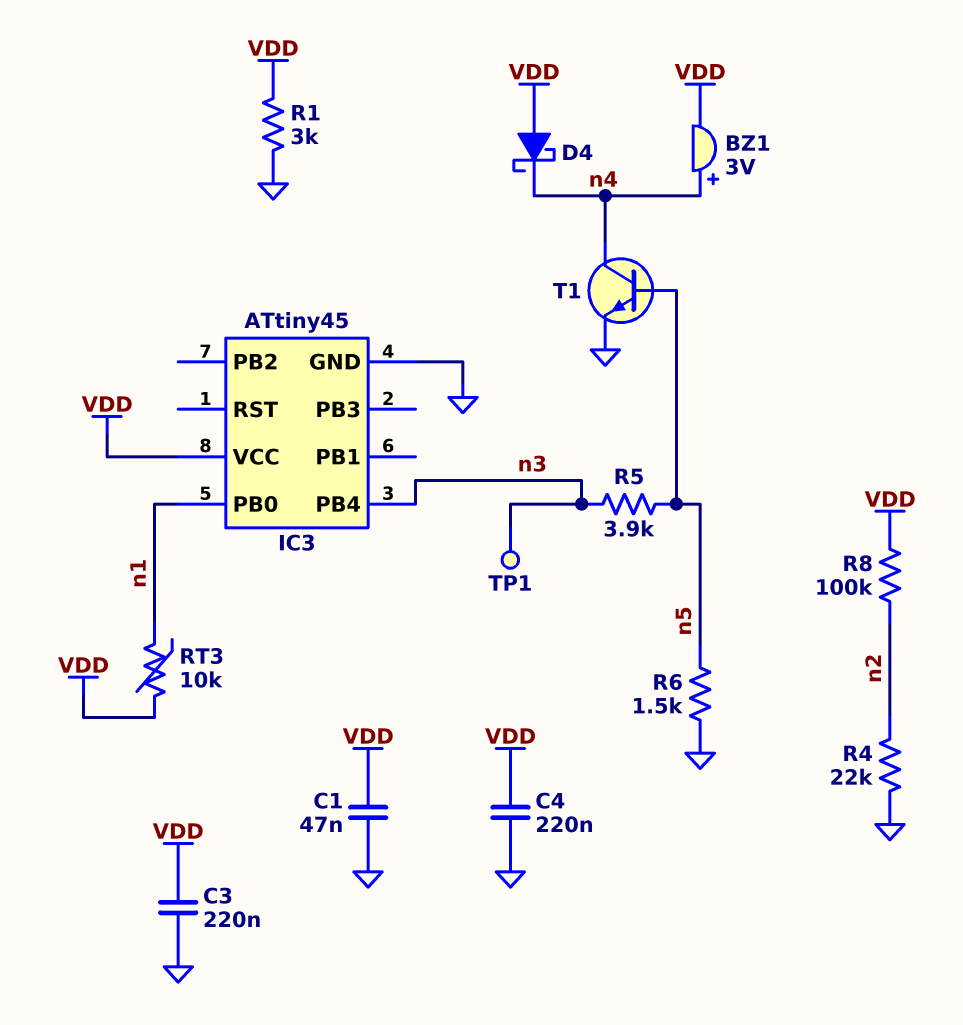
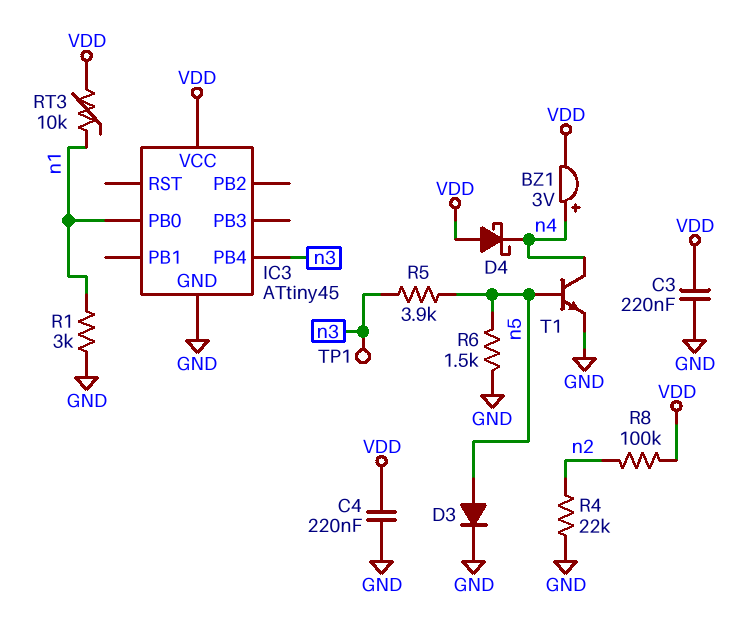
C1: 47nF (GND, VDD) -> none
D3: none -> diode (A n5, K GND)
R1: 3k (GND, VDD) -> 3k (GND, n1)

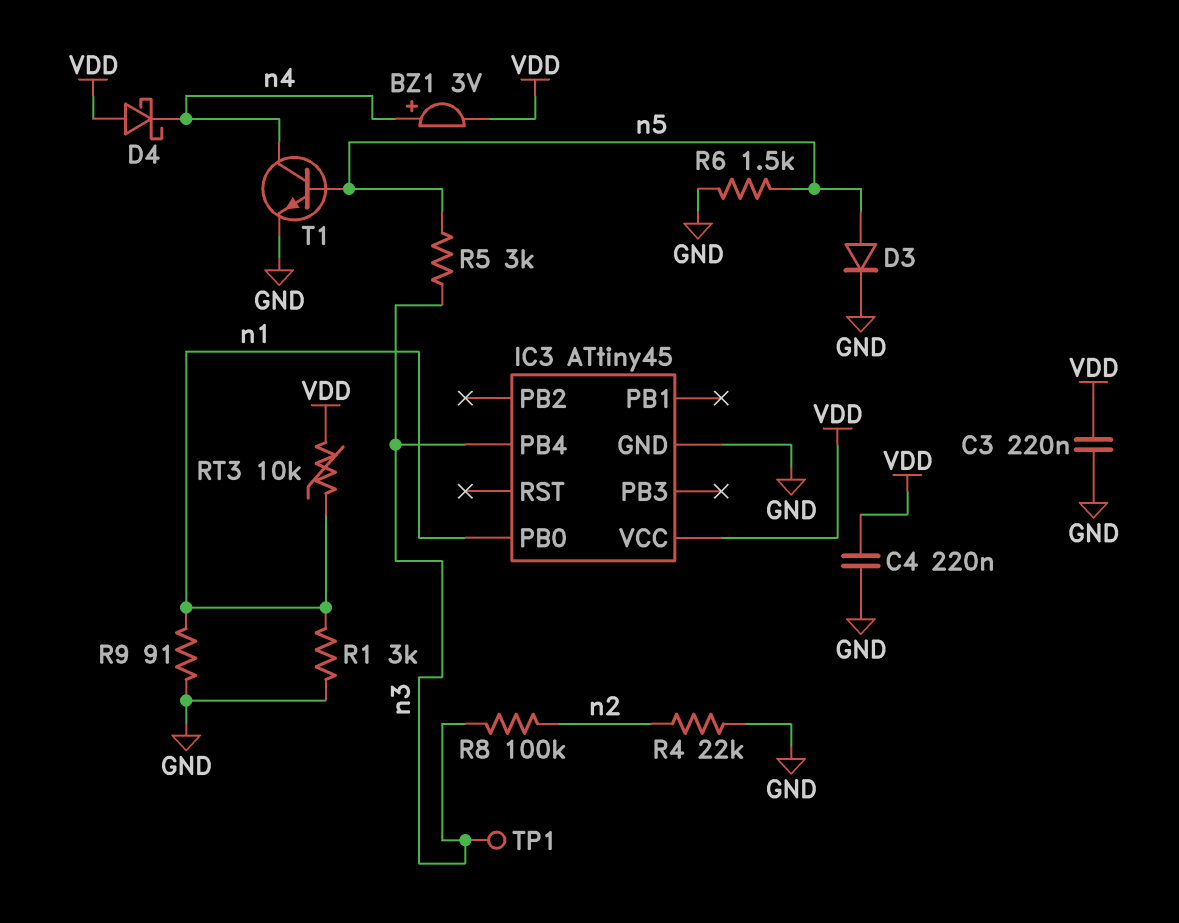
R5: 3.9k (n3, n5) -> 3k (n3, n5)
R8: 100k (VDD, n2) -> 100k (n2, n3)
R9: none -> 91 (GND, n1)

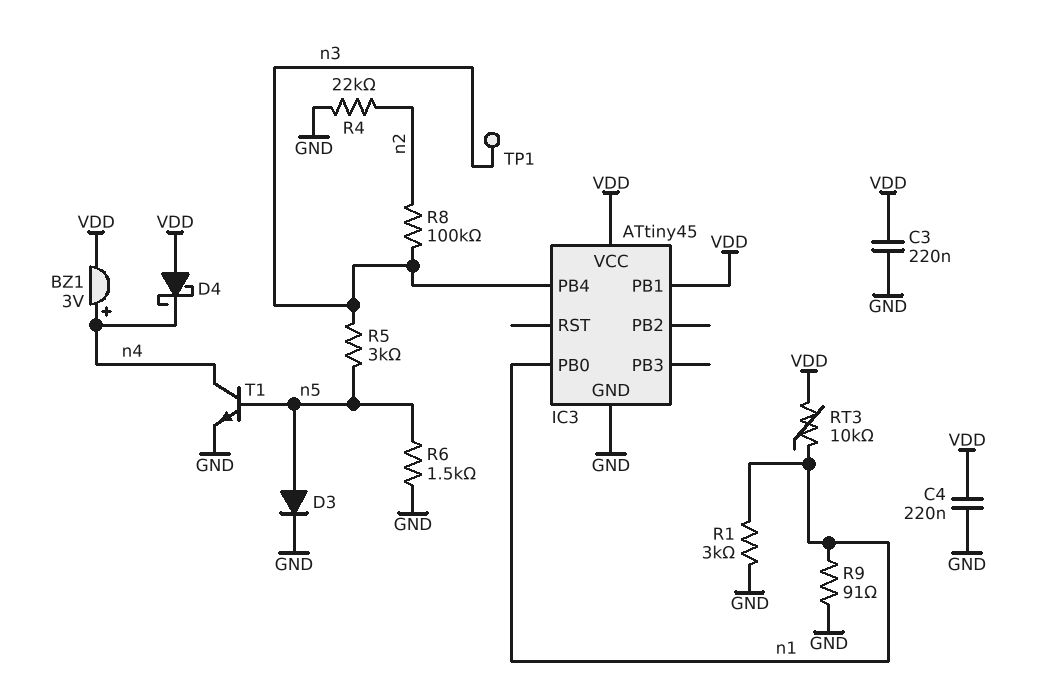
IC3 pin PB1: none -> VDD

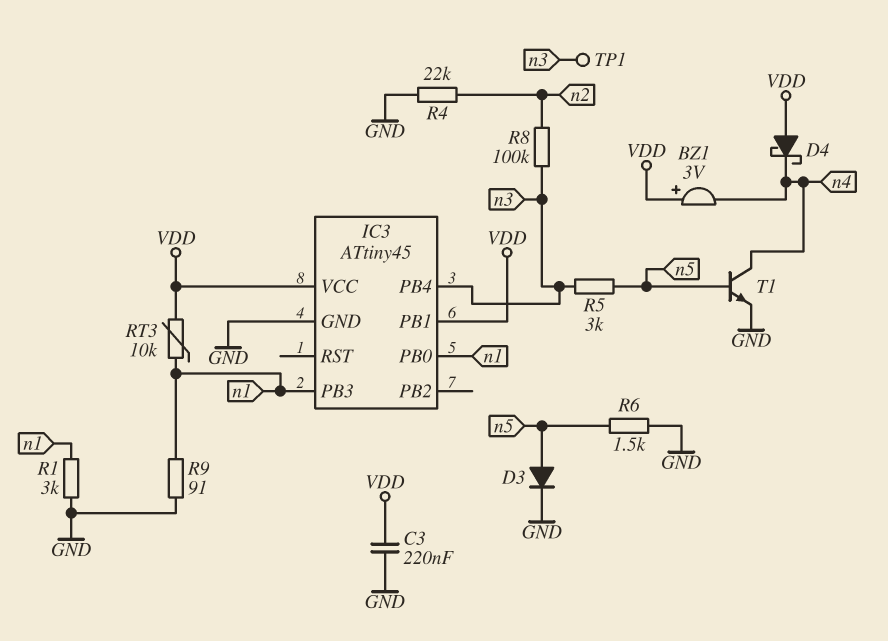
BZ1: buzzer 3V (plus n4, minus VDD) -> buzzer 3V (plus VDD, minus n4)
C4: 220nF (GND, VDD) -> none
IC3 pin PB3: none -> n1

